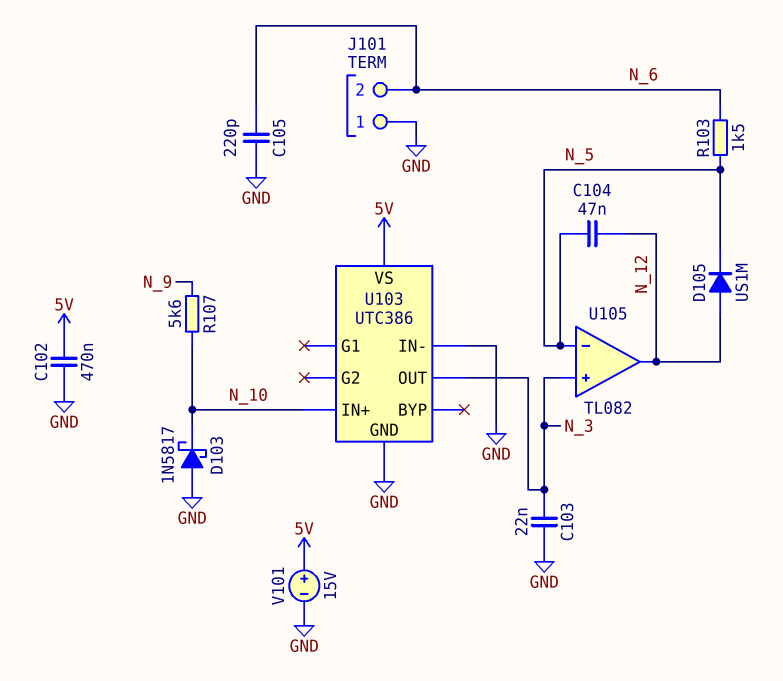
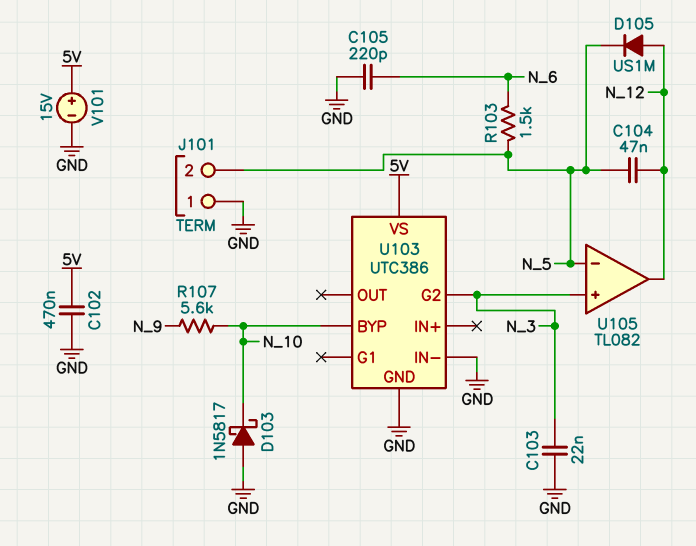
J101 pin 2: N_6 -> N_5
U103 pin BYP: none -> N_10
U103 pin G2: none -> N_3
U103 pin IN+: N_10 -> none
U103 pin OUT: N_3 -> none

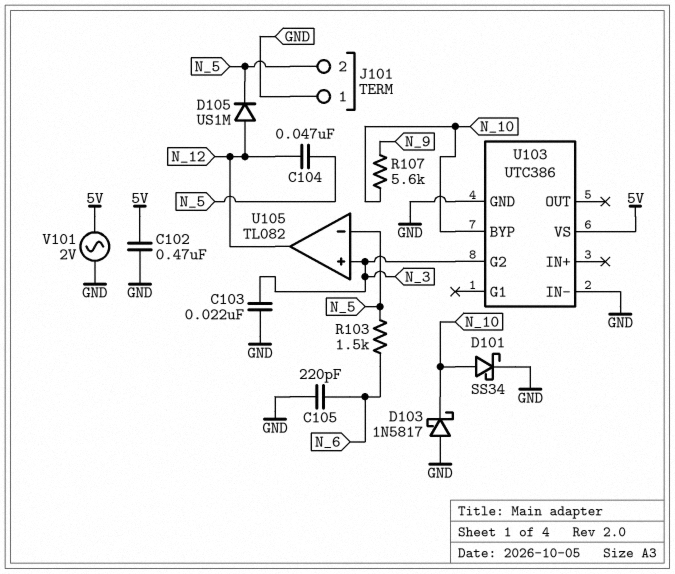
D101: none -> schottky SS34 (A N_10, K GND)
V101: 15V (plus 5V, minus GND) -> AC 2V (5V, GND)

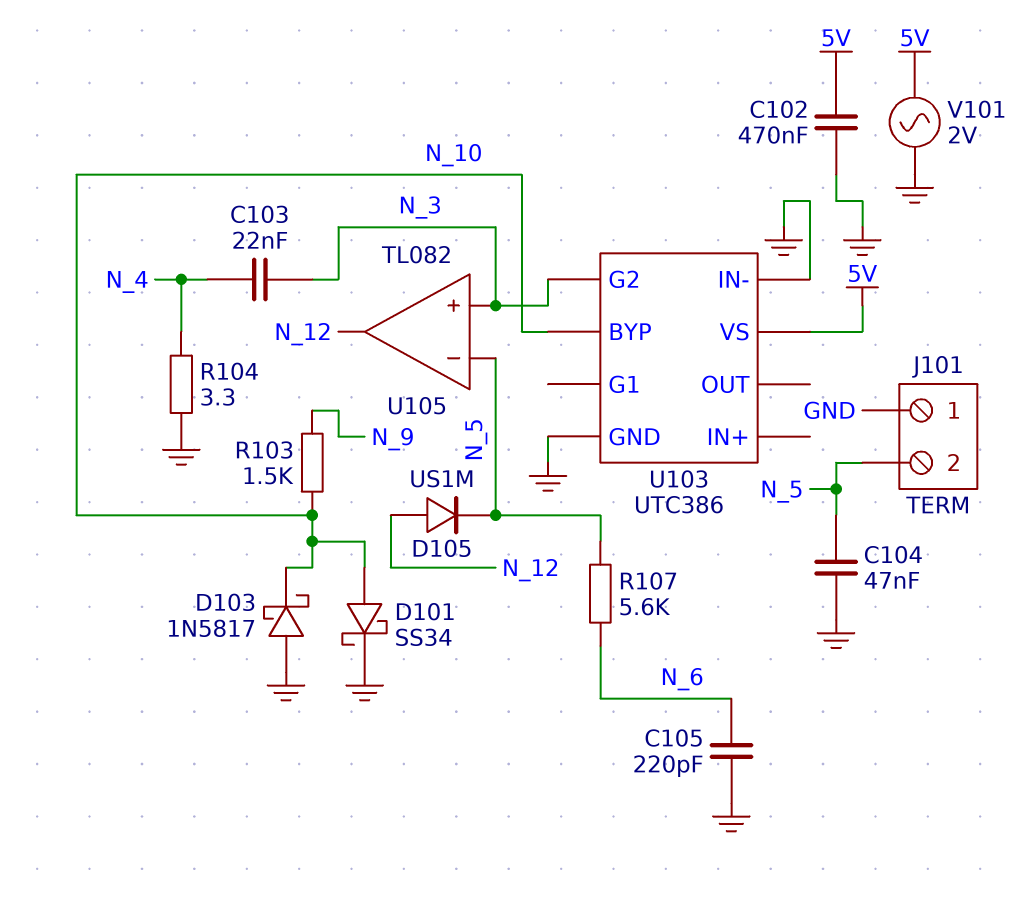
C103: 22nF (GND, N_3) -> 22nF (N_3, N_4)
C104: 47nF (N_5, N_12) -> 47nF (GND, N_5)
R103: 1.5k (N_5, N_6) -> 1.5k (N_9, N_10)
R104: none -> 3.3 (GND, N_4)
R107: 5.6k (N_9, N_10) -> 5.6k (N_5, N_6)

